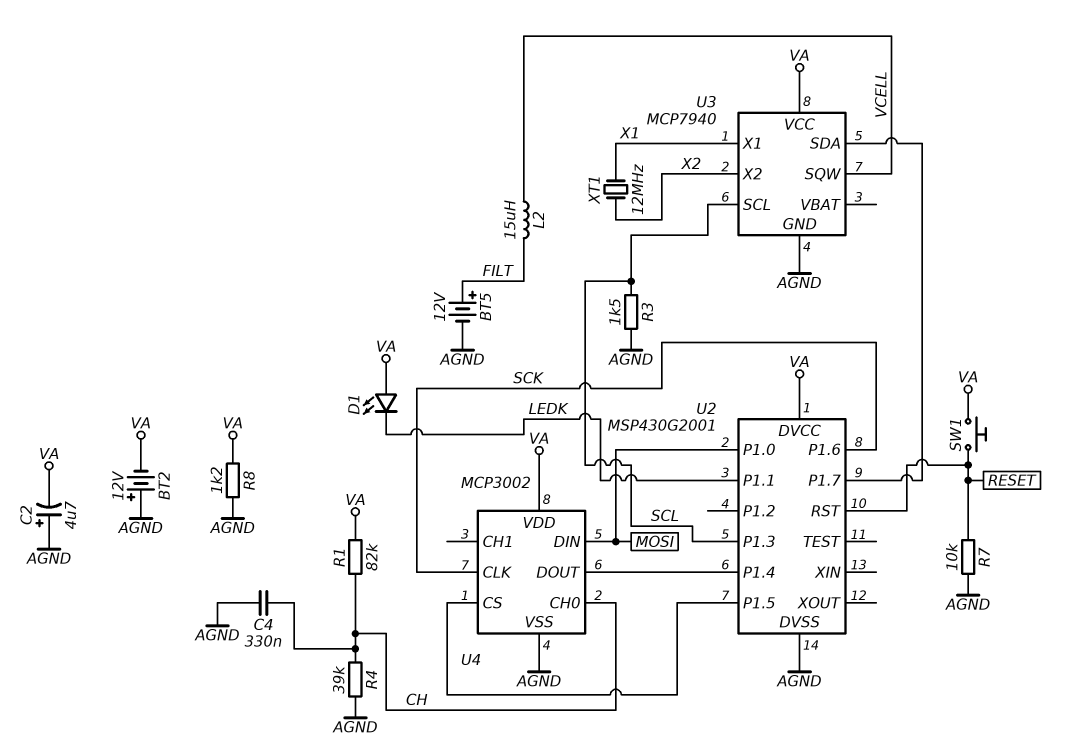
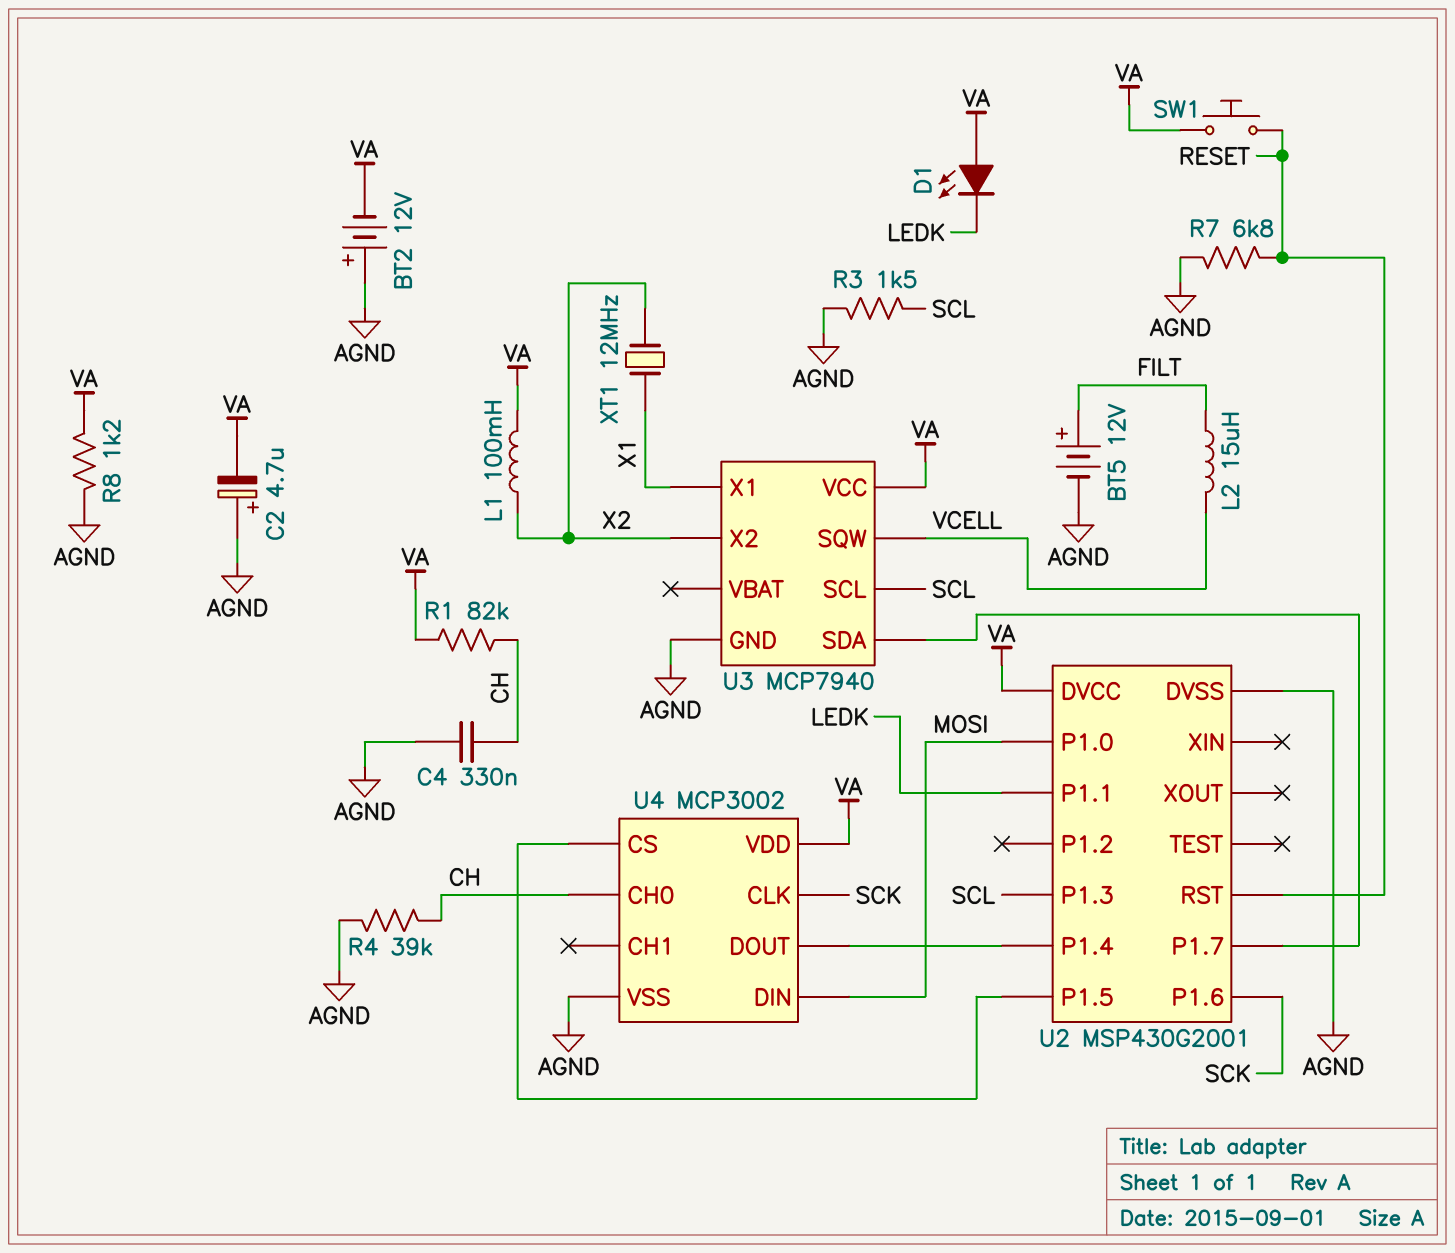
L1: none -> 100mH (VA, X2)
R7: 10k (AGND, RESET) -> 6.8k (AGND, RESET)

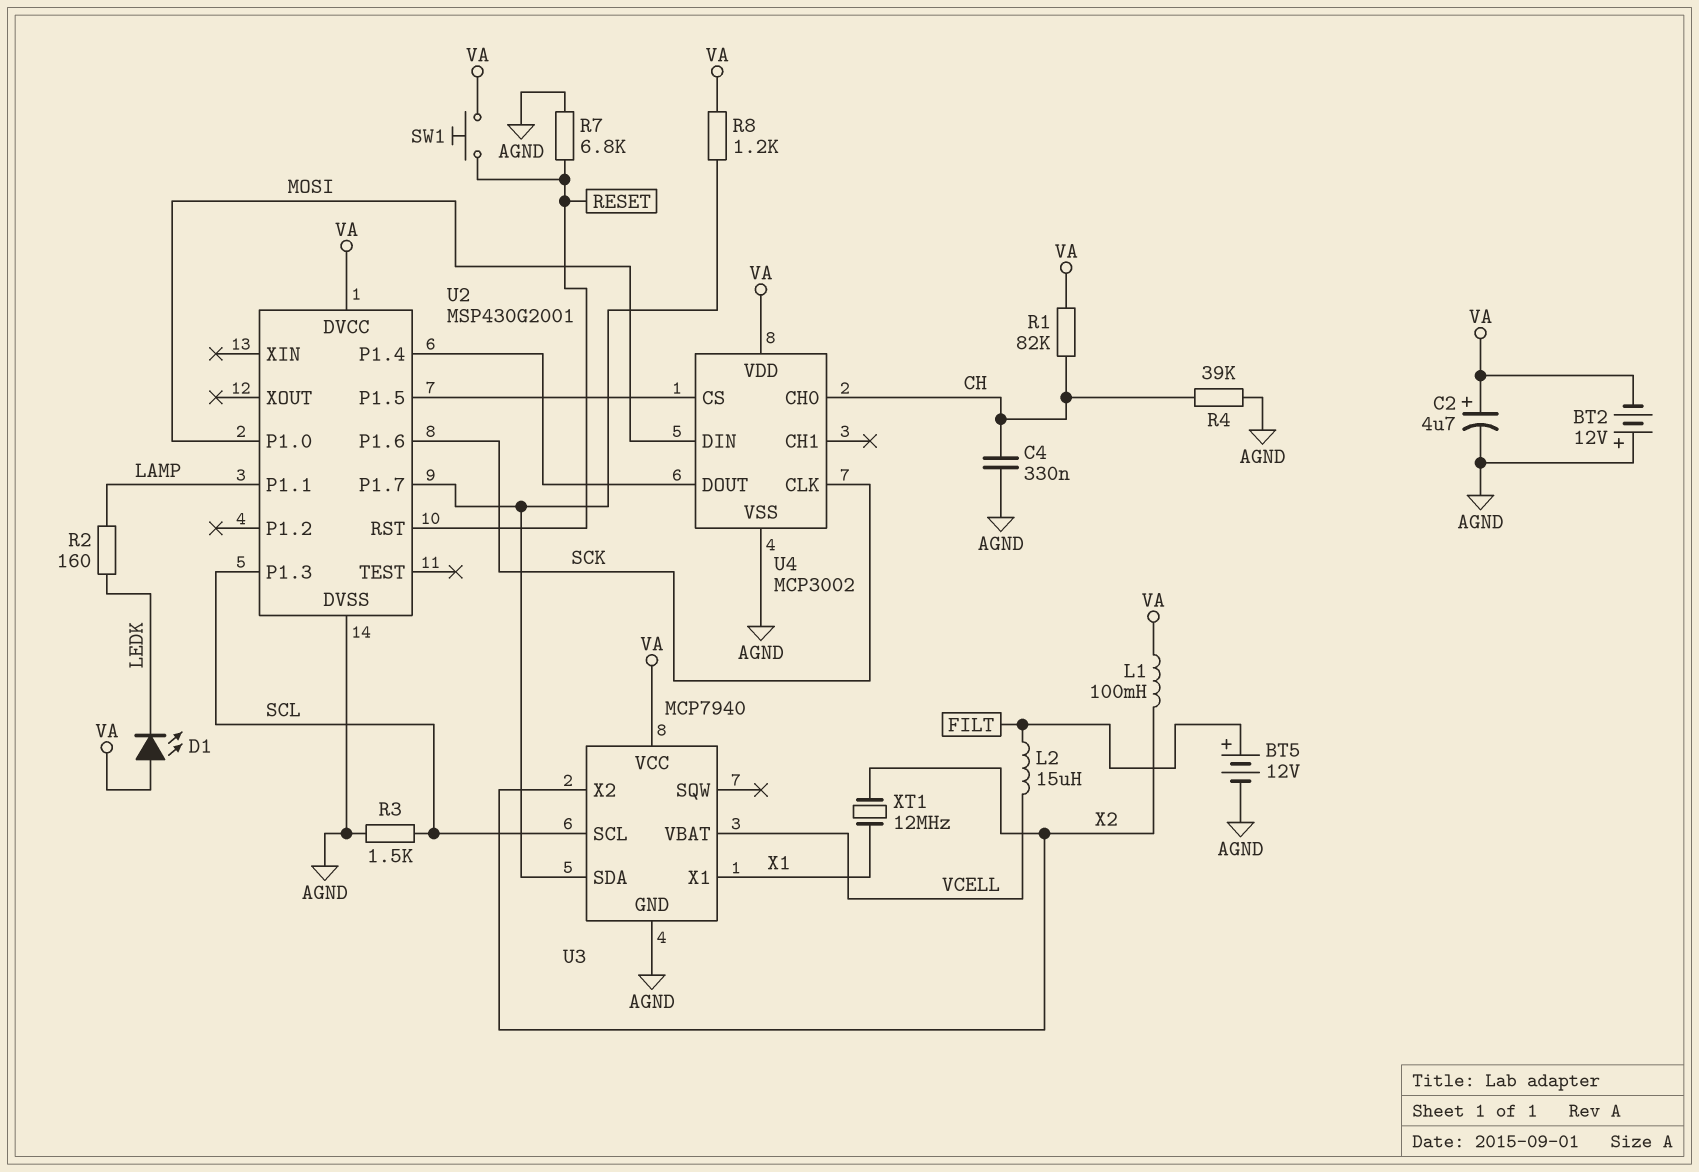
C2: 4.7uF (plus AGND, minus VA) -> 4.7uF (plus VA, minus AGND)
R2: none -> 160 (LAMP, LEDK)
R8: 1.2k (AGND, VA) -> 1.2k (U2/P1.7, VA)
U2 pin P1.1: LEDK -> LAMP
U3 pin SQW: VCELL -> none
U3 pin VBAT: none -> VCELL

